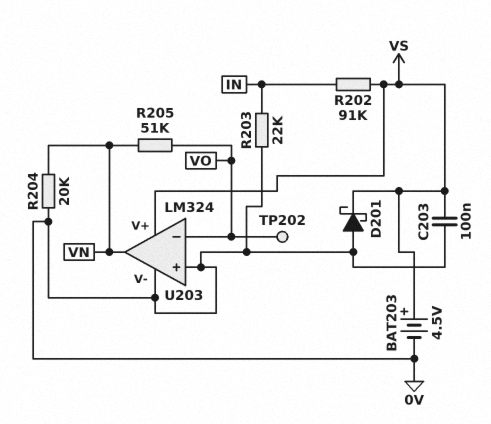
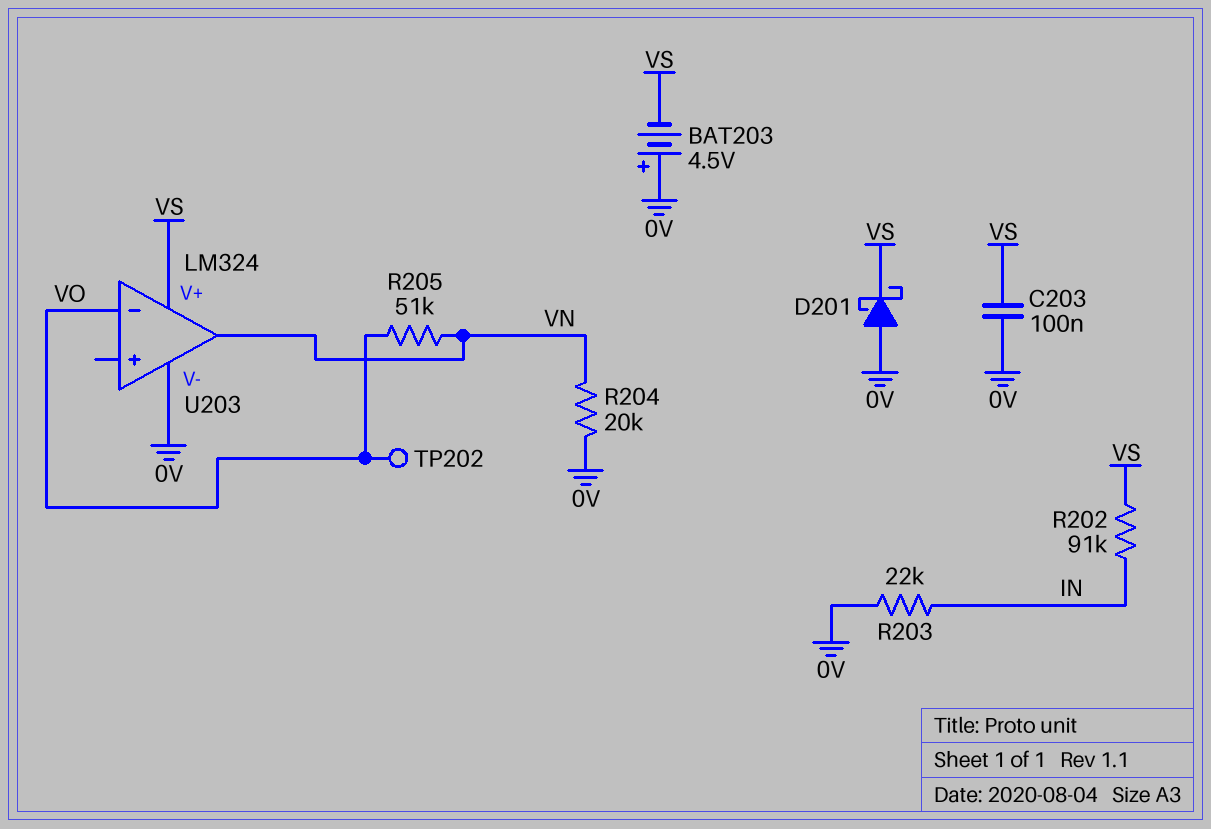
BAT203: 4.5V (plus VS, minus 0V) -> 4.5V (plus 0V, minus VS)
U203 pin in+: 0V -> none

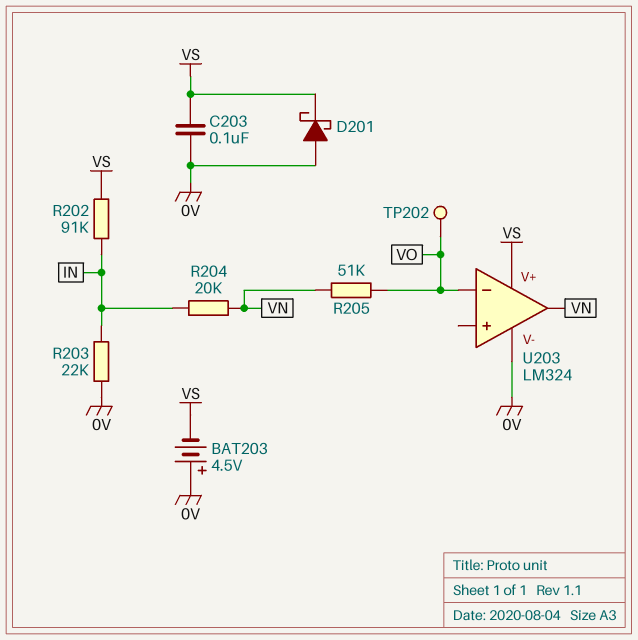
R204: 20k (0V, VN) -> 20k (IN, VN)

